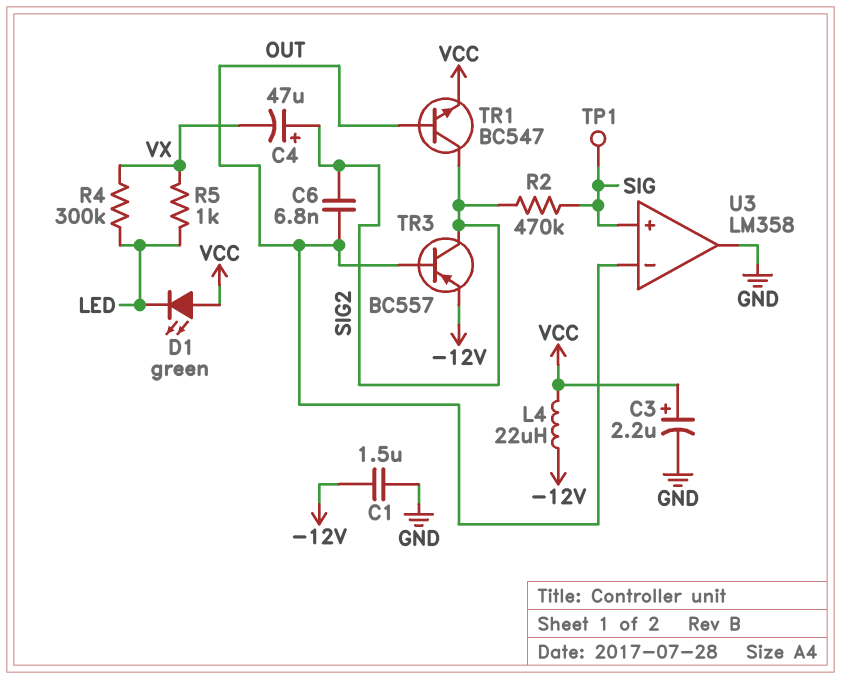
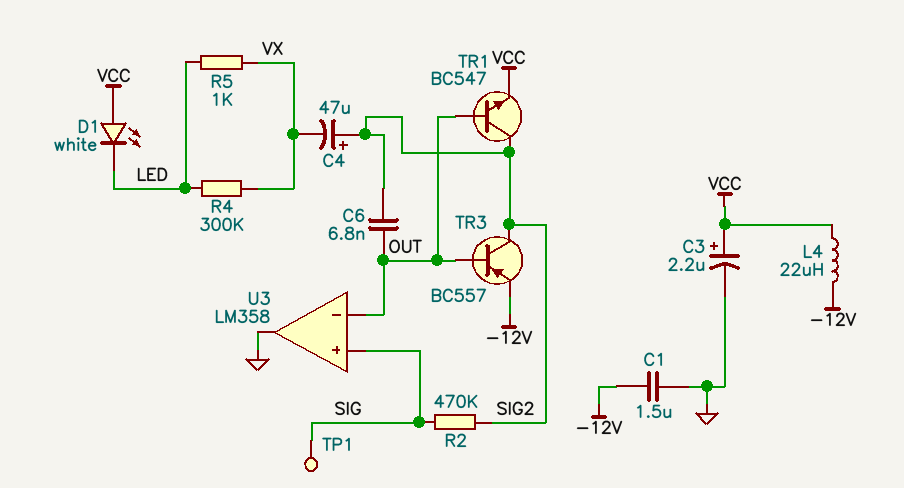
D1: LED green (A VCC, K LED) -> LED white (A VCC, K LED)

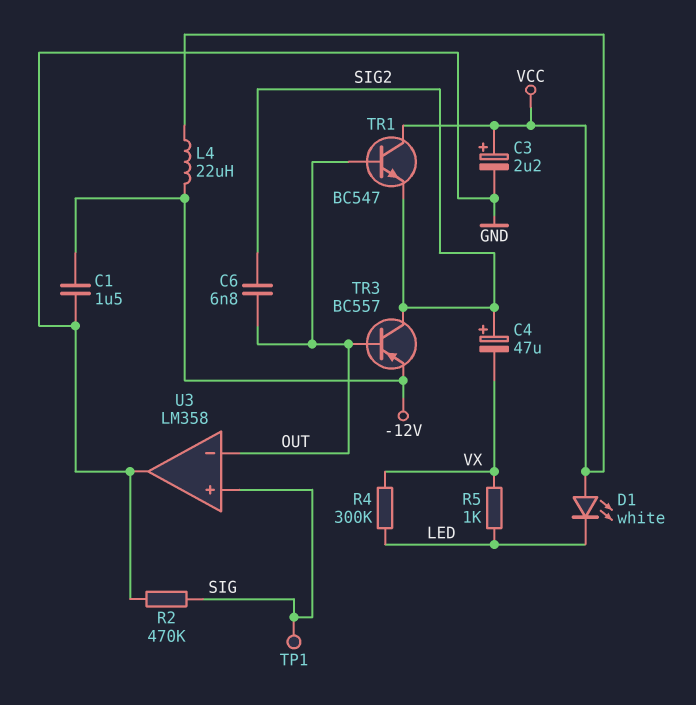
R2: 470k (SIG, SIG2) -> 470k (GND, SIG)
TR1: NPN BC547 (B OUT, C SIG2, E VCC) -> NPN BC547 (B OUT, C VCC, E SIG2)

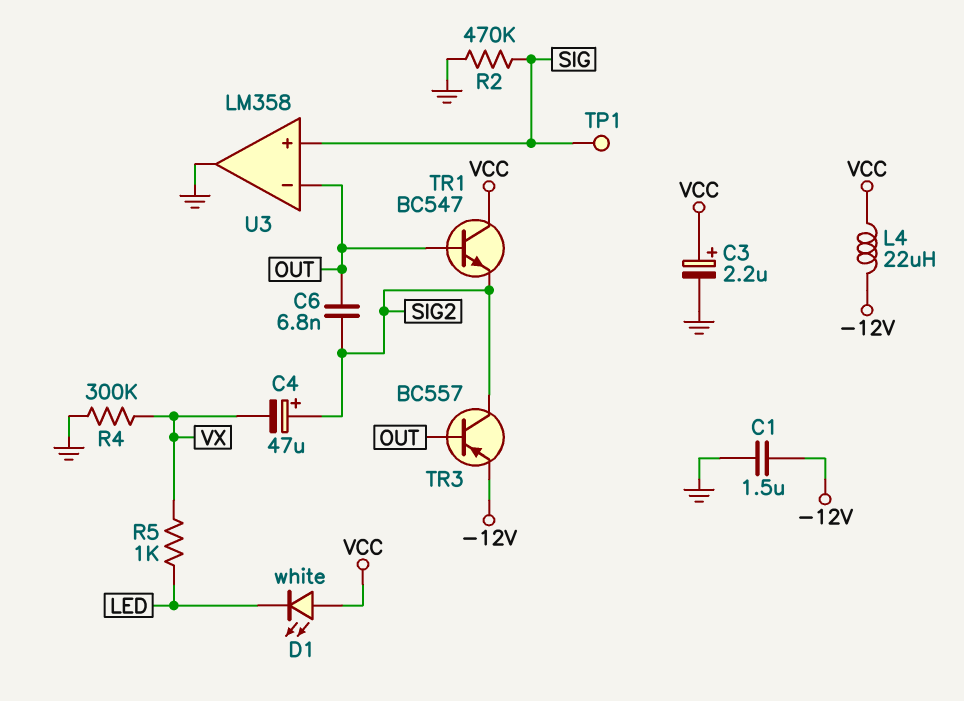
R4: 300k (LED, VX) -> 300k (GND, VX)

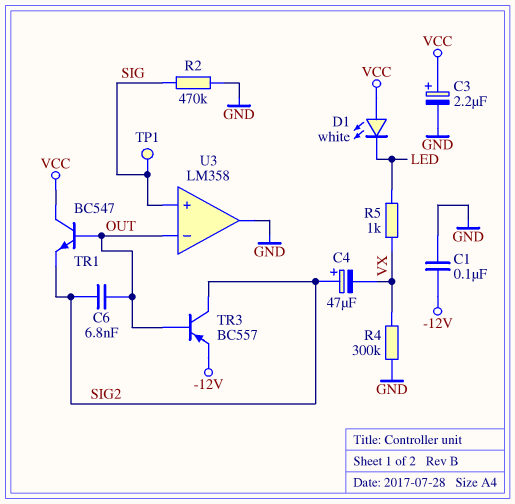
C1: 1.5uF (-12V, GND) -> 100nF (-12V, GND)
L4: 22uH (-12V, VCC) -> none

